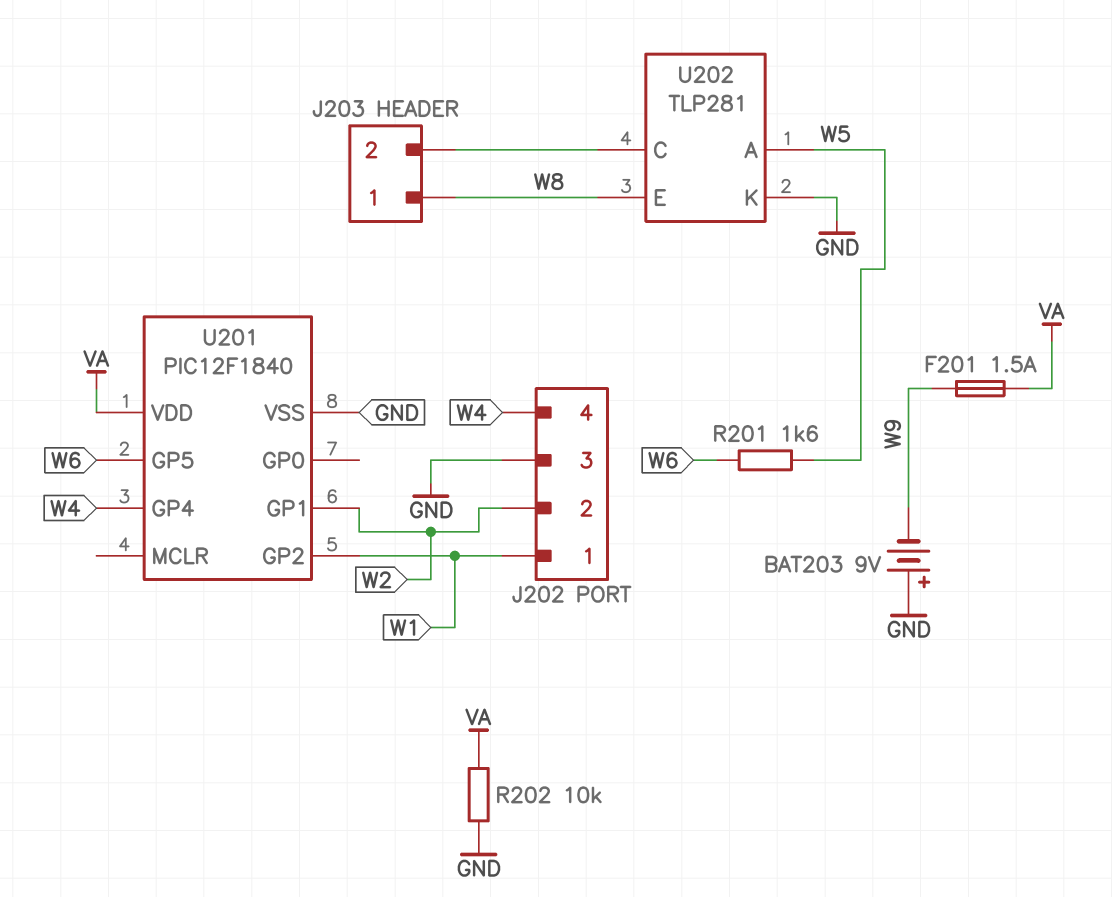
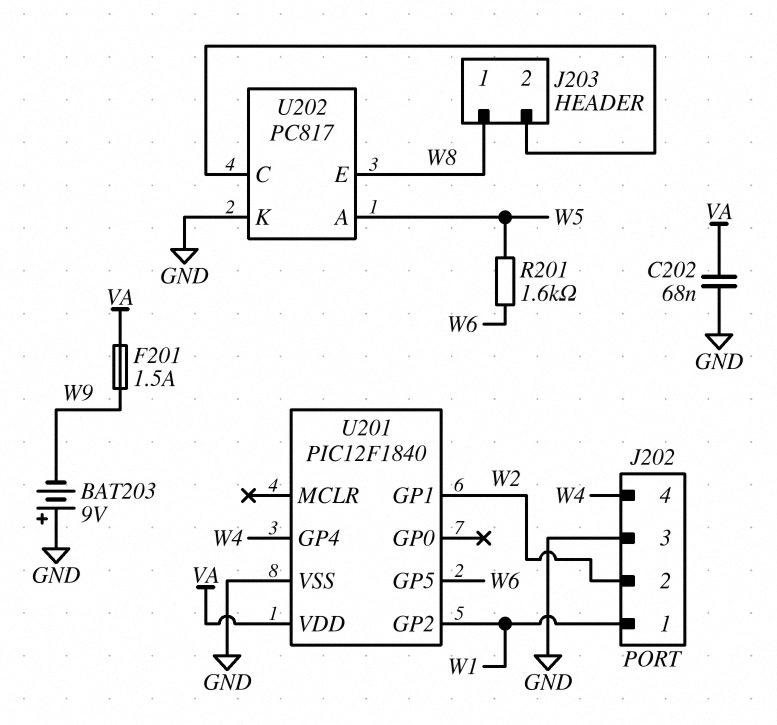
C202: none -> 68nF (GND, VA)
R202: 10k (GND, VA) -> none
U202: TLP281 -> PC817

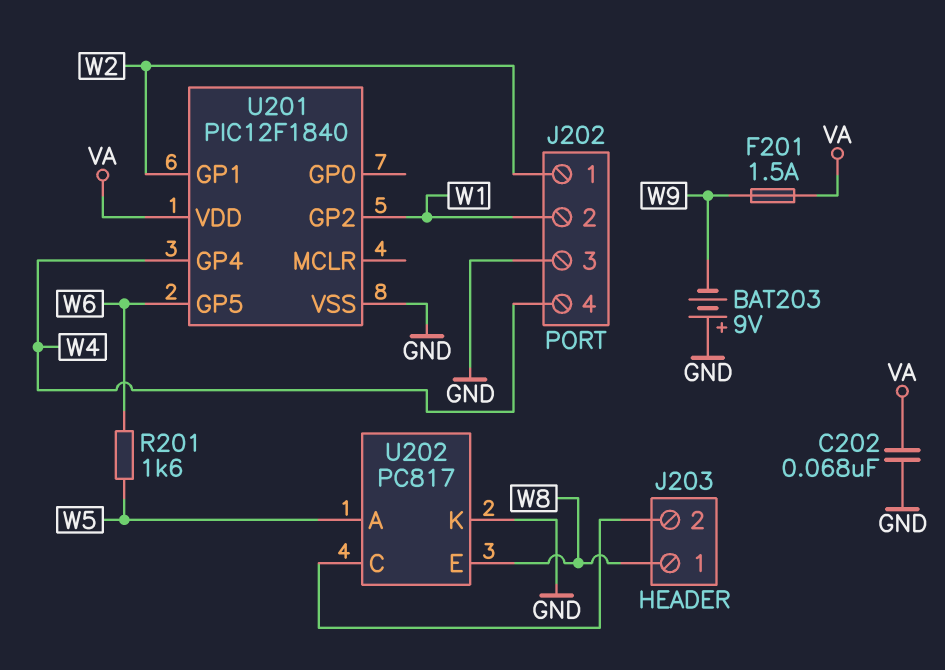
J202 pin 1: W1 -> W2
J202 pin 2: W2 -> W1

